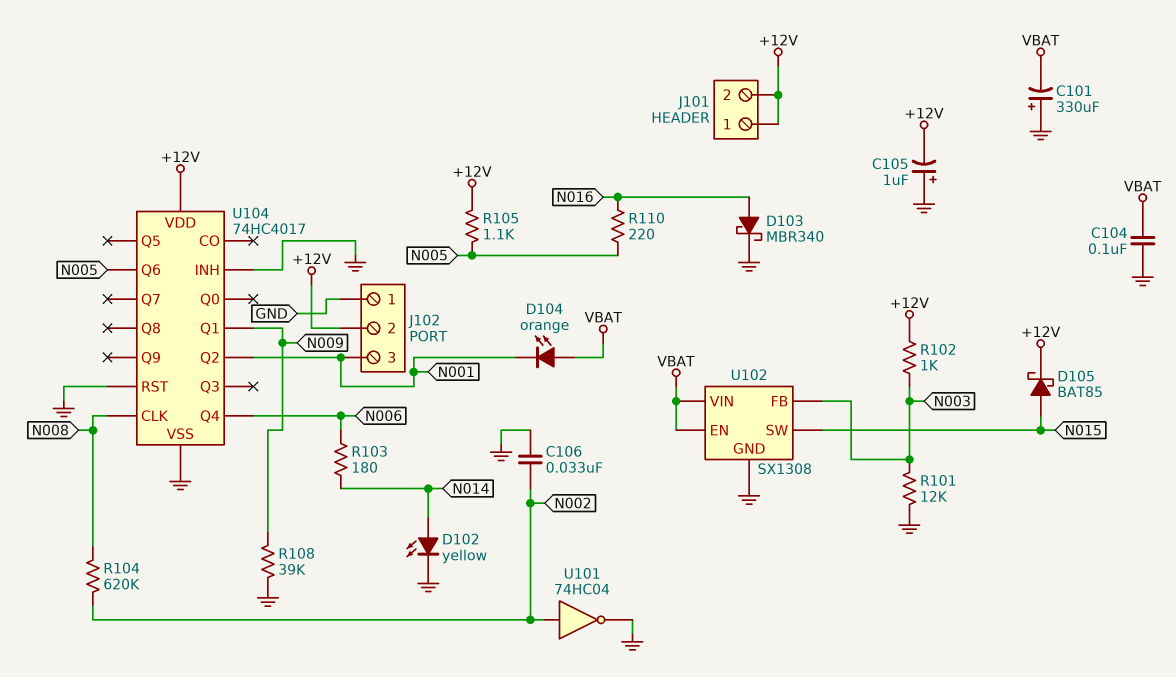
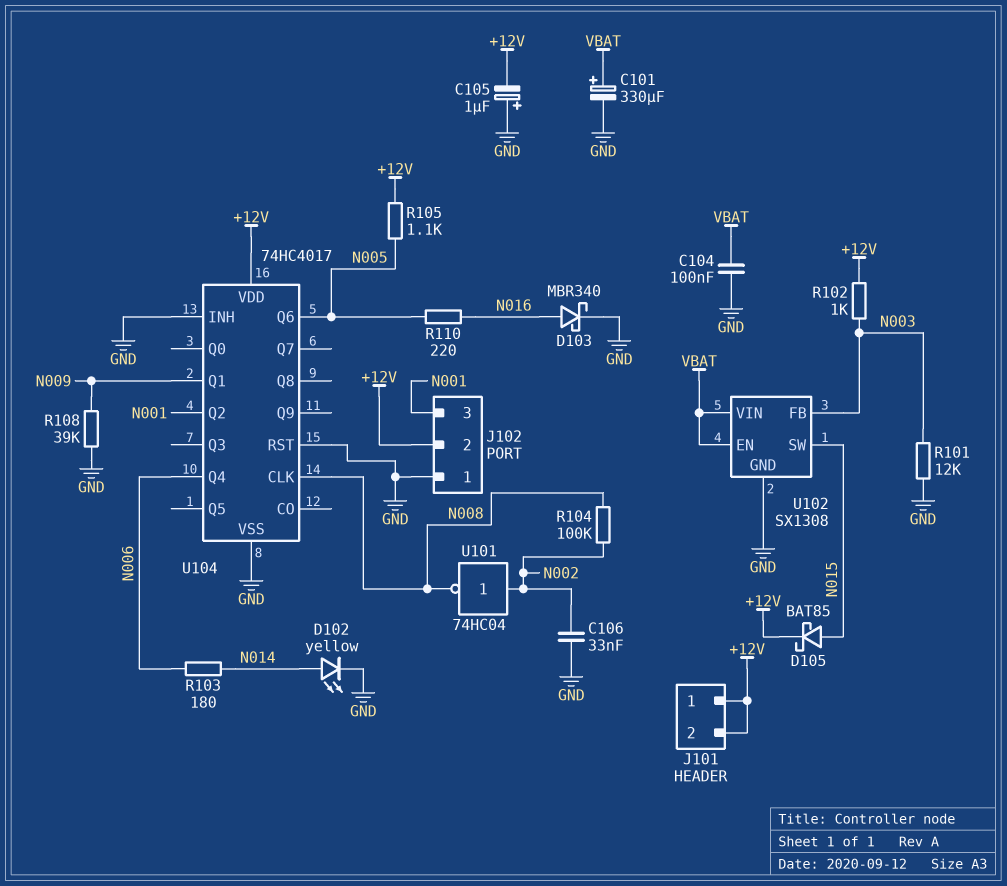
C101: 330uF (plus GND, minus VBAT) -> 330uF (plus VBAT, minus GND)
D104: LED orange (A VBAT, K N001) -> none
R104: 620k (N002, N008) -> 100k (N002, N008)
U101: NOT 74HC04 (in N002, out GND) -> NOT 74HC04 (in N002, out N008)

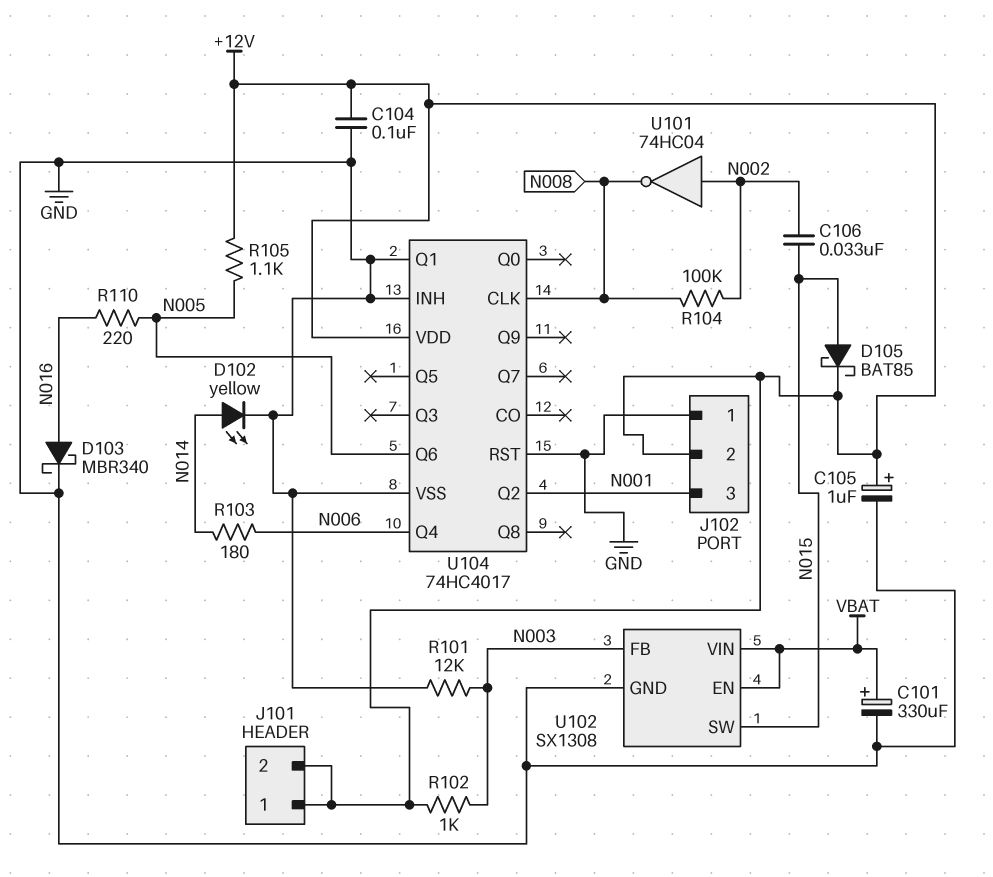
C104: 100nF (GND, VBAT) -> 100nF (+12V, GND)
C105: 1uF (plus GND, minus +12V) -> 1uF (plus +12V, minus GND)
C106: 33nF (GND, N002) -> 33nF (N002, N015)
R108: 39k (GND, N009) -> none
U104 pin Q1: N009 -> GND

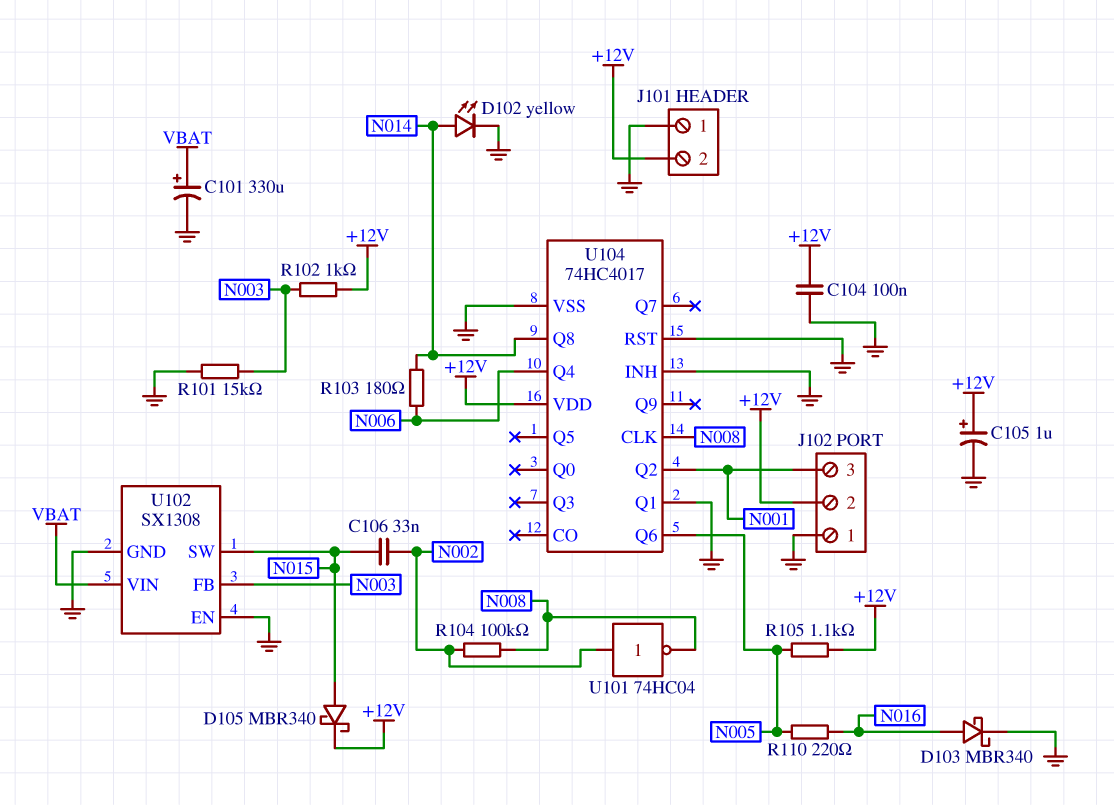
D105: schottky BAT85 (A N015, K +12V) -> schottky MBR340 (A N015, K +12V)
J101 pin 1: +12V -> GND
R101: 12k (GND, N003) -> 15k (GND, N003)
U102 pin EN: VBAT -> GND
U104 pin Q8: none -> N014

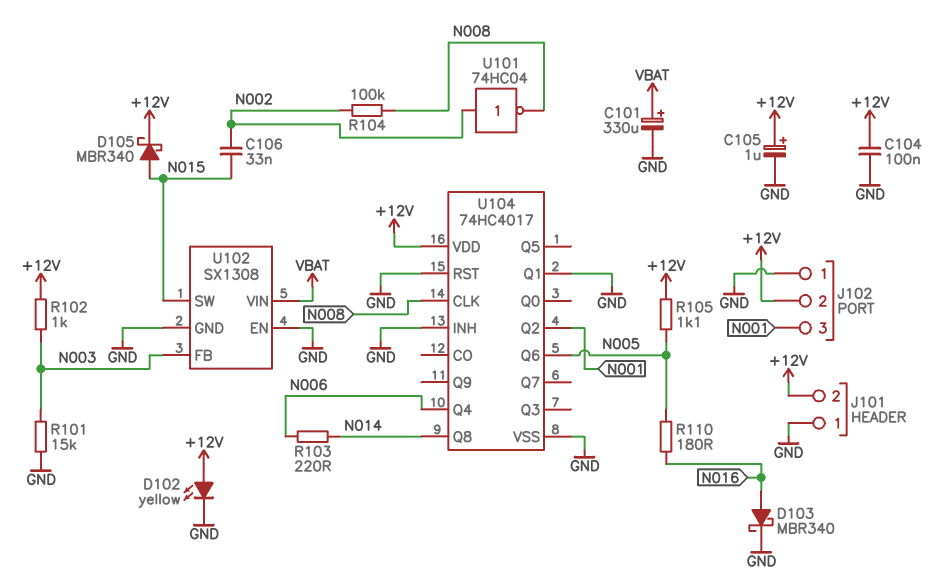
D102: LED yellow (A N014, K GND) -> LED yellow (A +12V, K GND)
R103: 180 (N006, N014) -> 220 (N006, N014)
R110: 220 (N005, N016) -> 180 (N005, N016)

